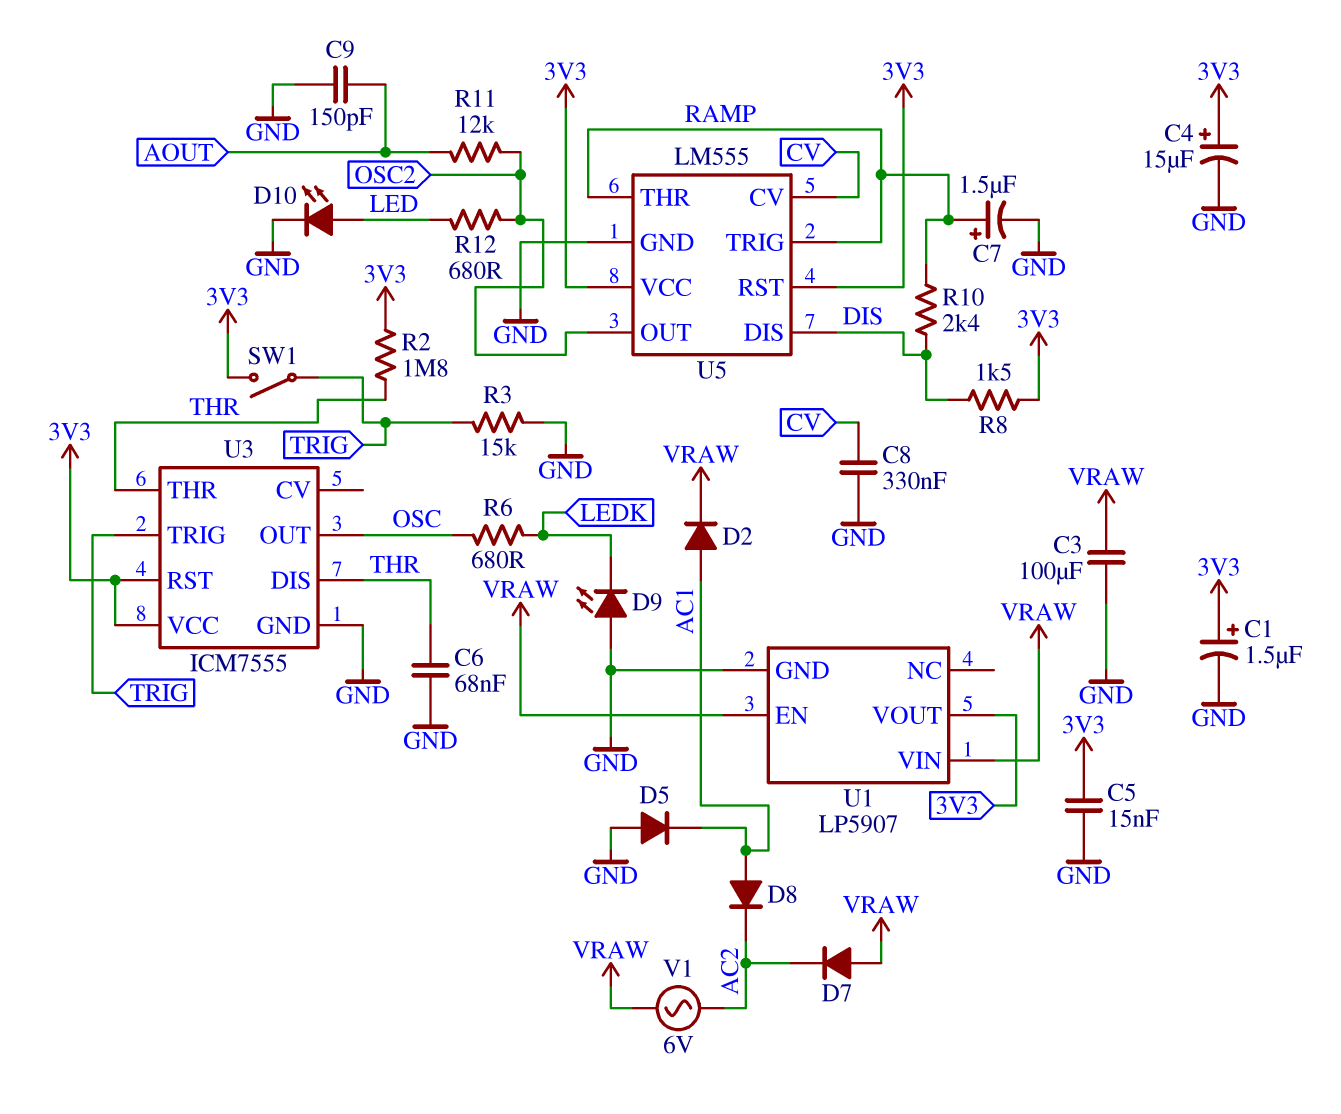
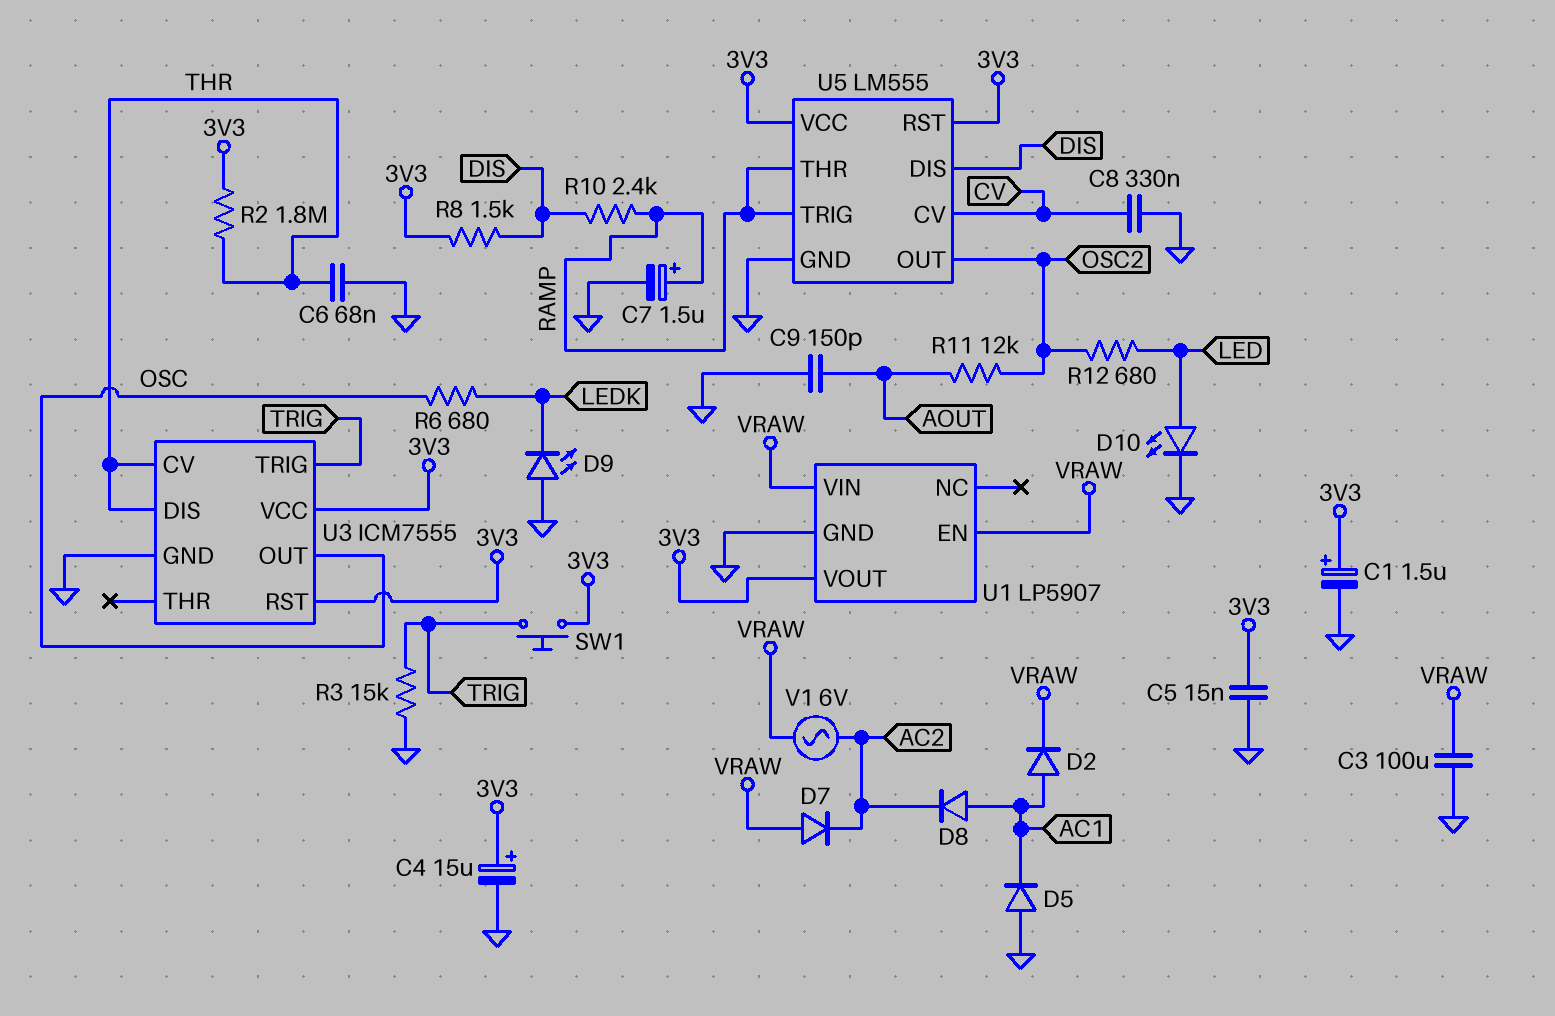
SW1: switch (3V3, TRIG) -> button (3V3, TRIG)
U3 pin CV: none -> THR
U3 pin THR: THR -> none

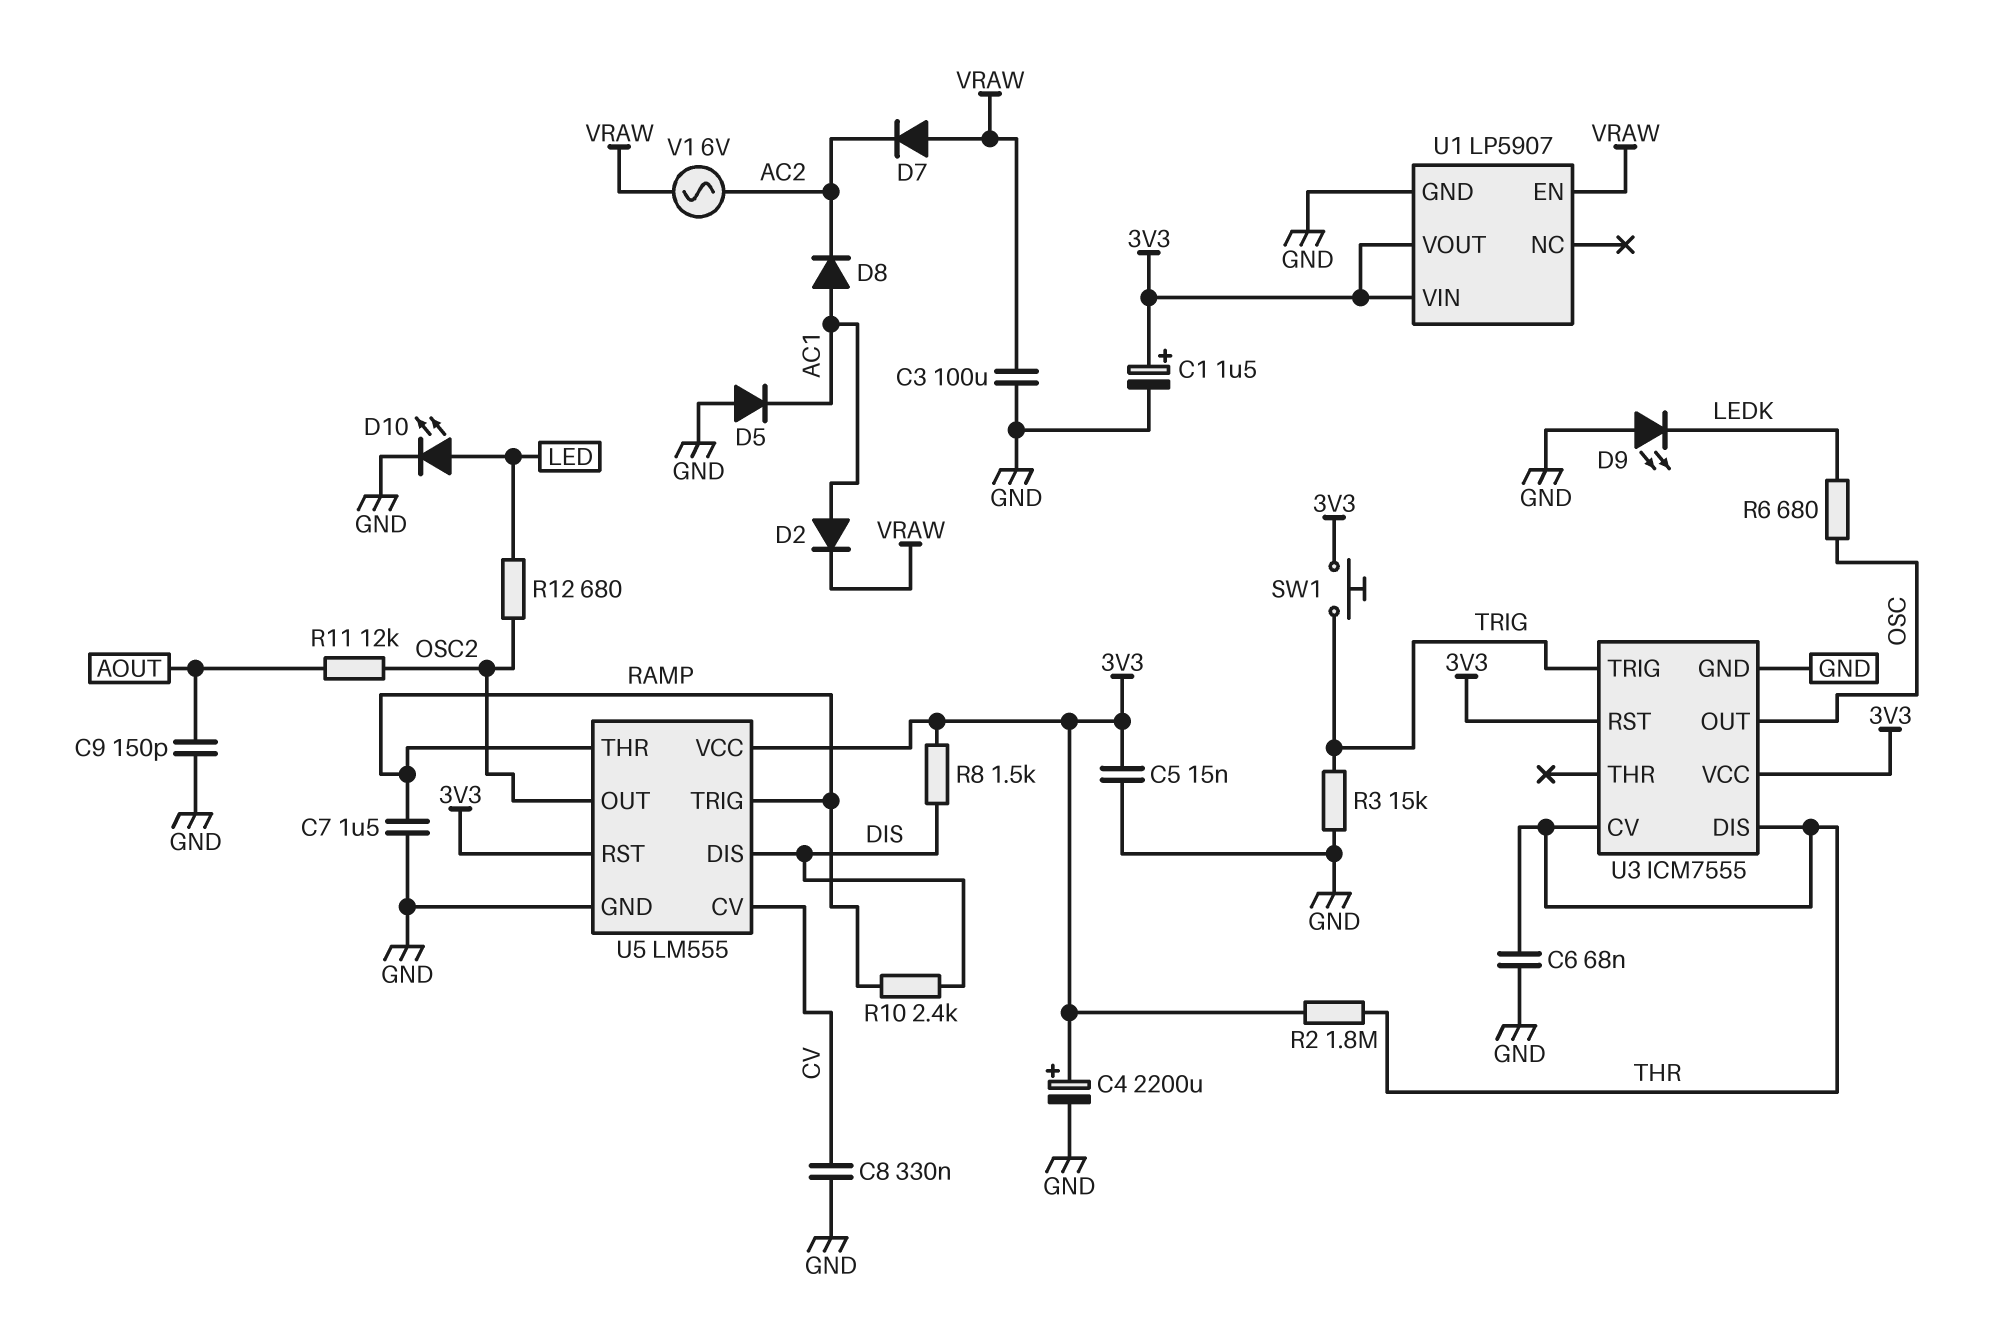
C4: 15uF (plus 3V3, minus GND) -> 2200uF (plus 3V3, minus GND)
C7: 1.5uF (plus RAMP, minus GND) -> 1.5uF (GND, RAMP)
U1 pin VIN: VRAW -> 3V3

